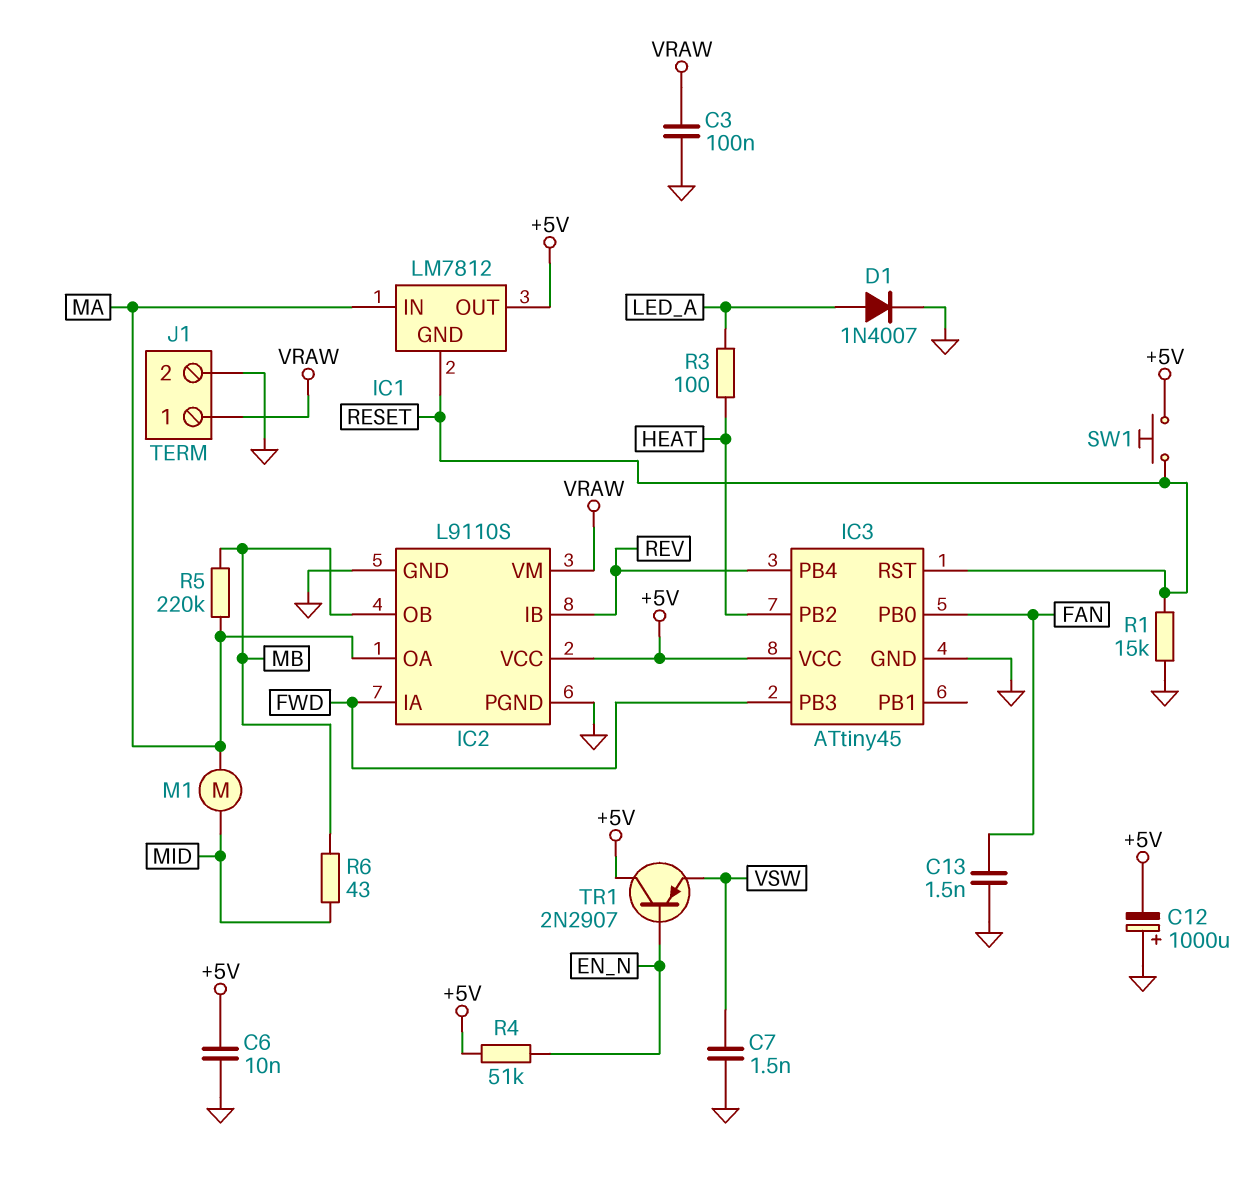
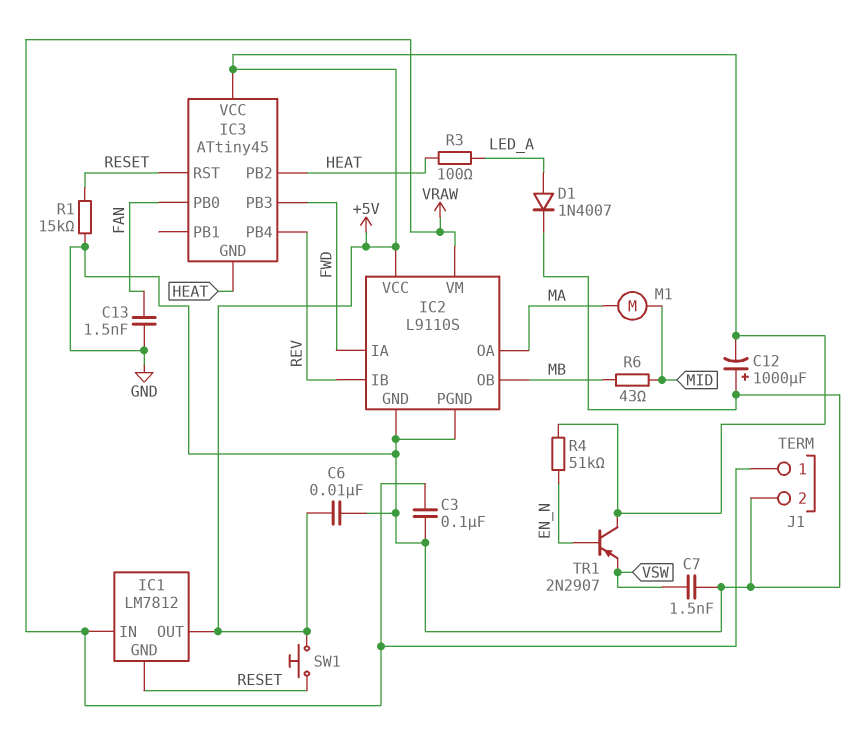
IC1 pin IN: MA -> VRAW
IC3 pin GND: GND -> HEAT
R5: 220k (MA, MB) -> none

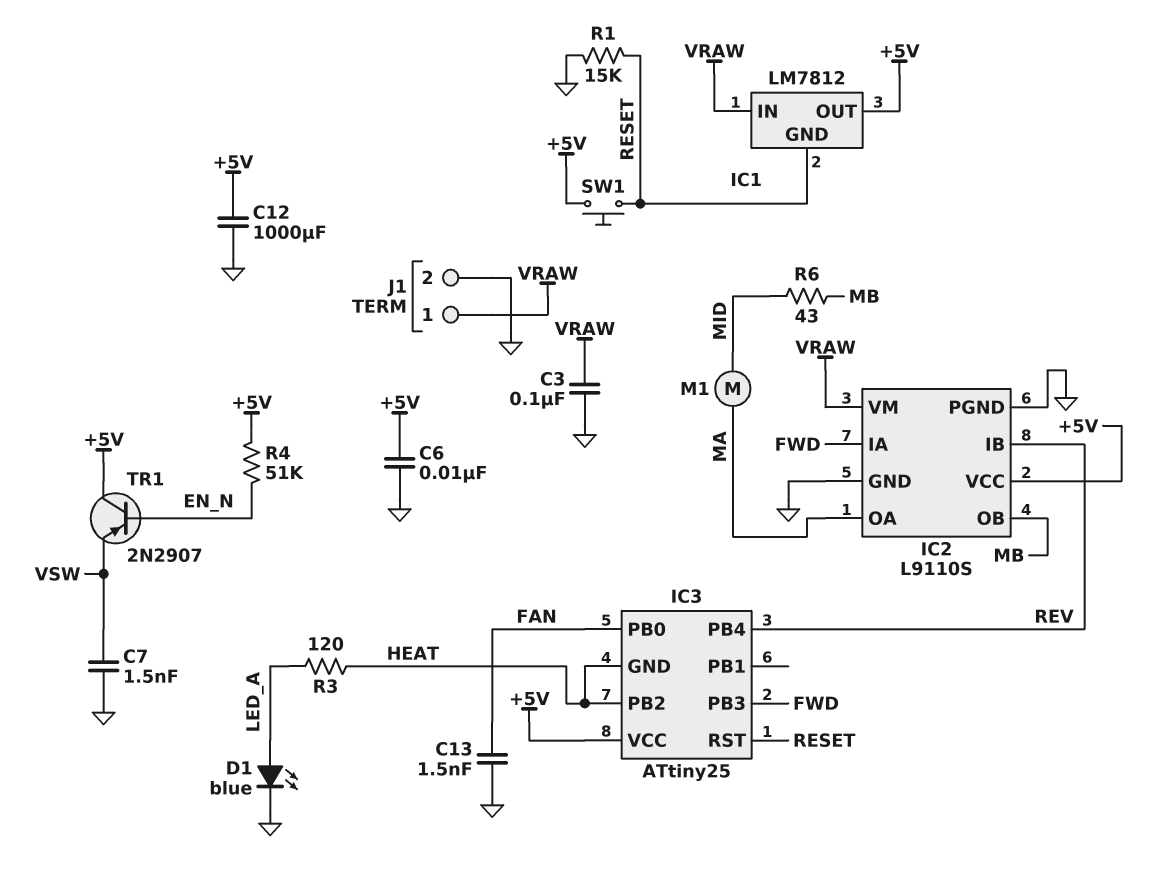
C12: 1000uF (plus GND, minus +5V) -> 1000uF (+5V, GND)
D1: diode 1N4007 (A LED_A, K GND) -> LED blue (A LED_A, K GND)
IC3: ATtiny45 -> ATtiny25
R3: 100 (HEAT, LED_A) -> 120 (HEAT, LED_A)

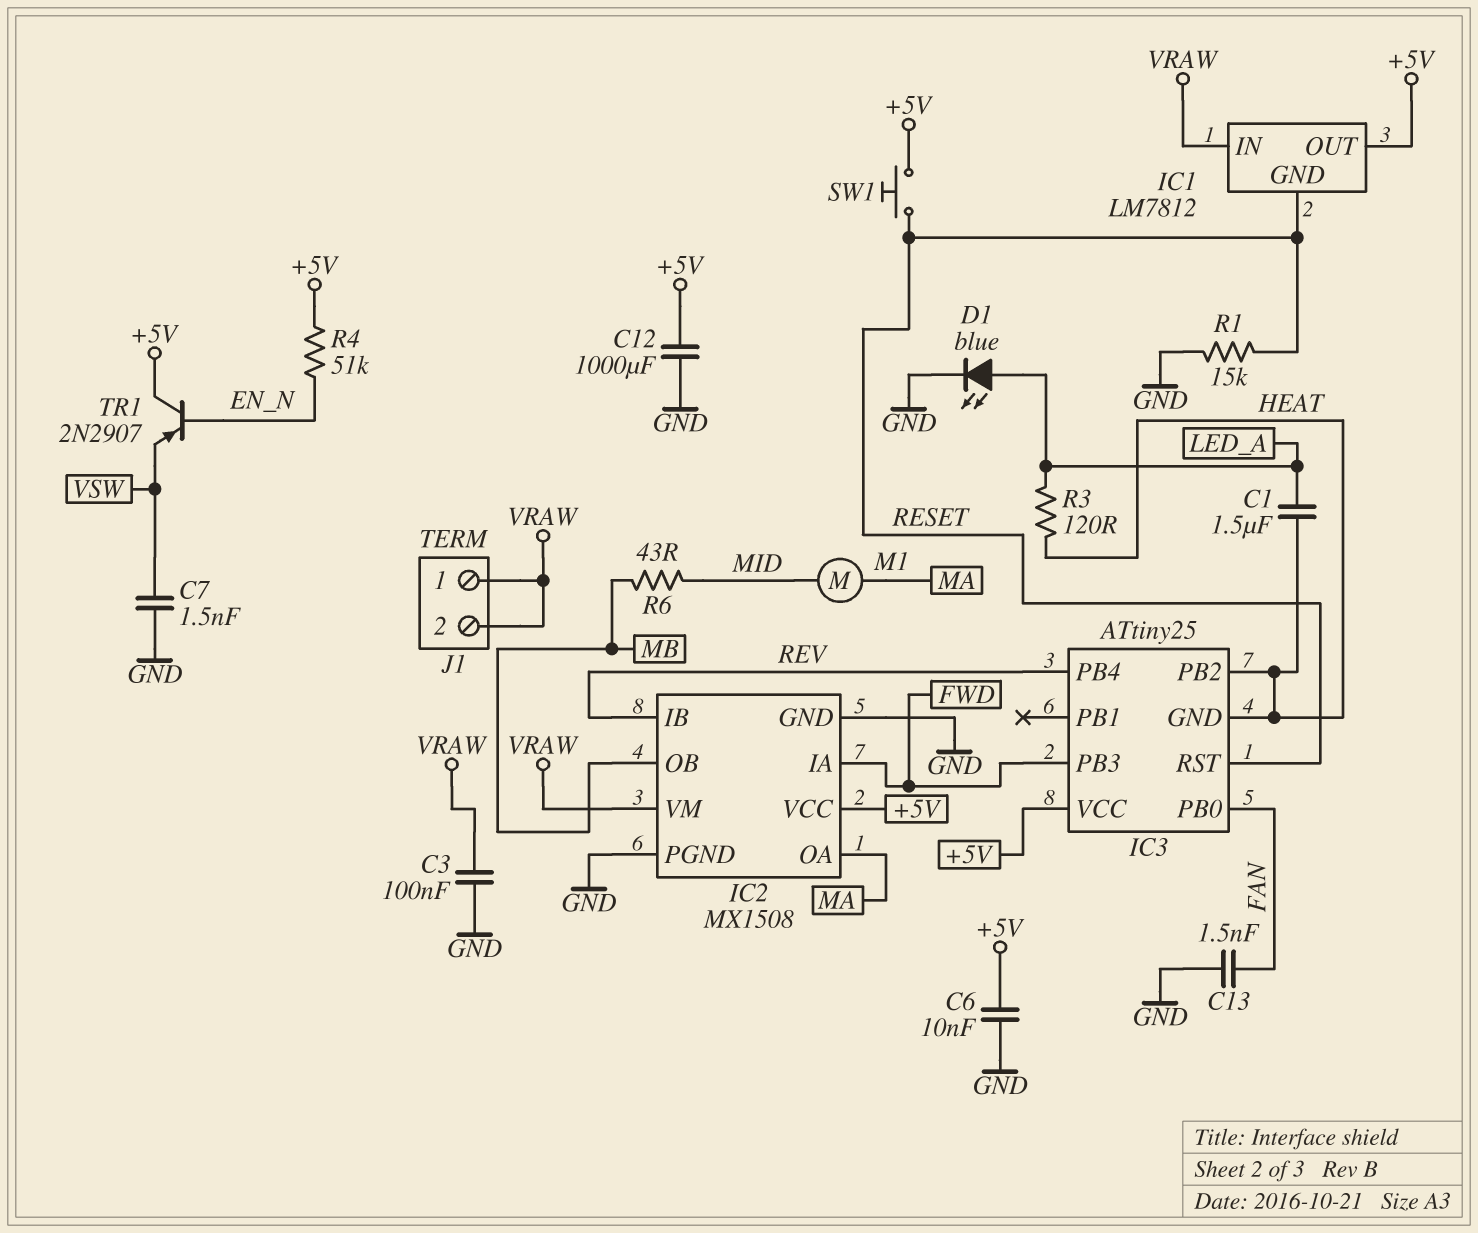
C1: none -> 1.5uF (HEAT, LED_A)
IC2: L9110S -> MX1508
J1 pin 2: GND -> VRAW

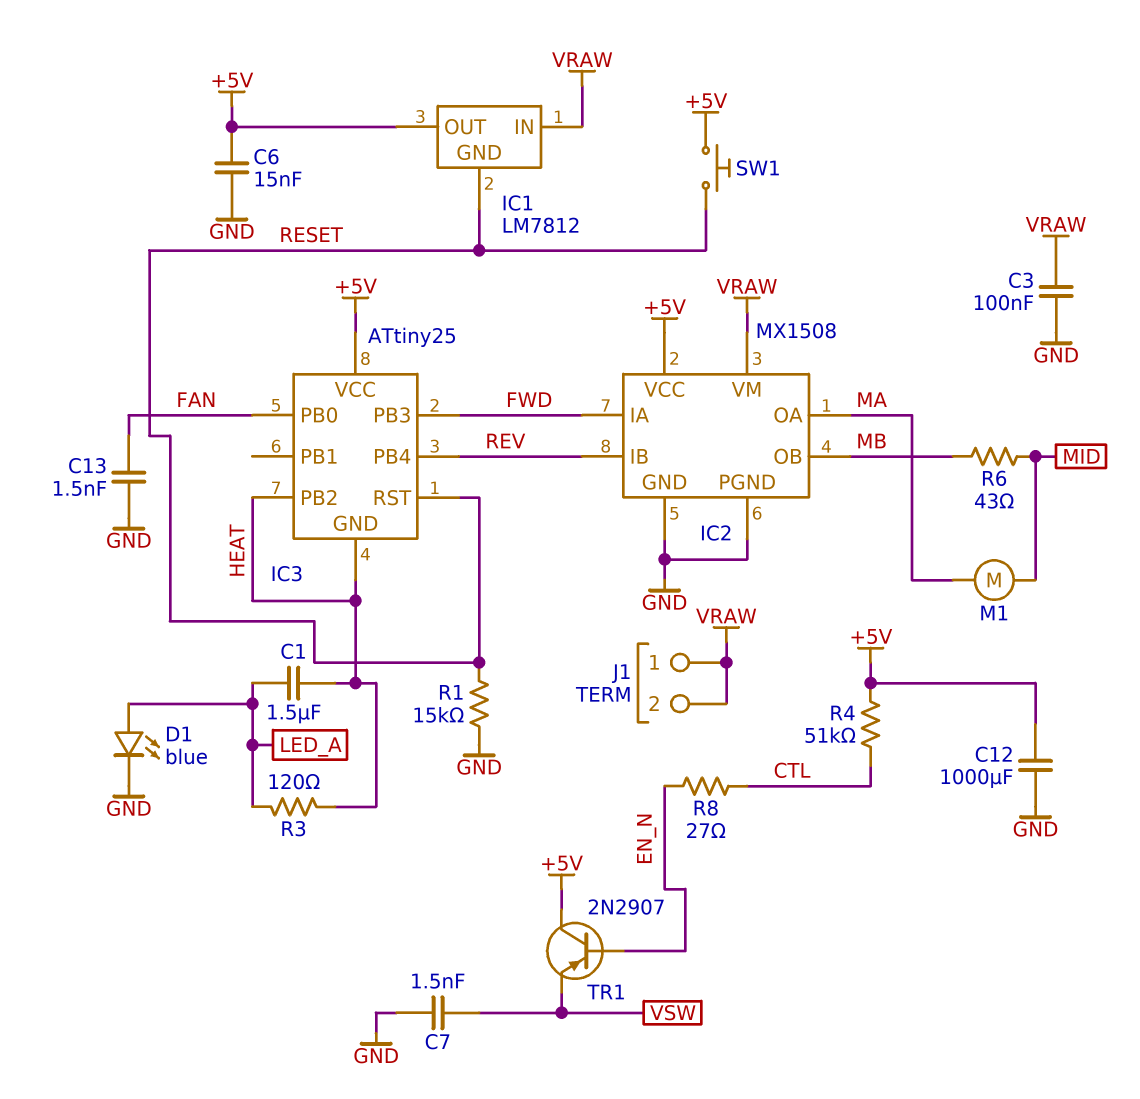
C6: 10nF (+5V, GND) -> 15nF (+5V, GND)
R4: 51k (+5V, EN_N) -> 51k (+5V, CTL)
R8: none -> 27 (CTL, EN_N)

